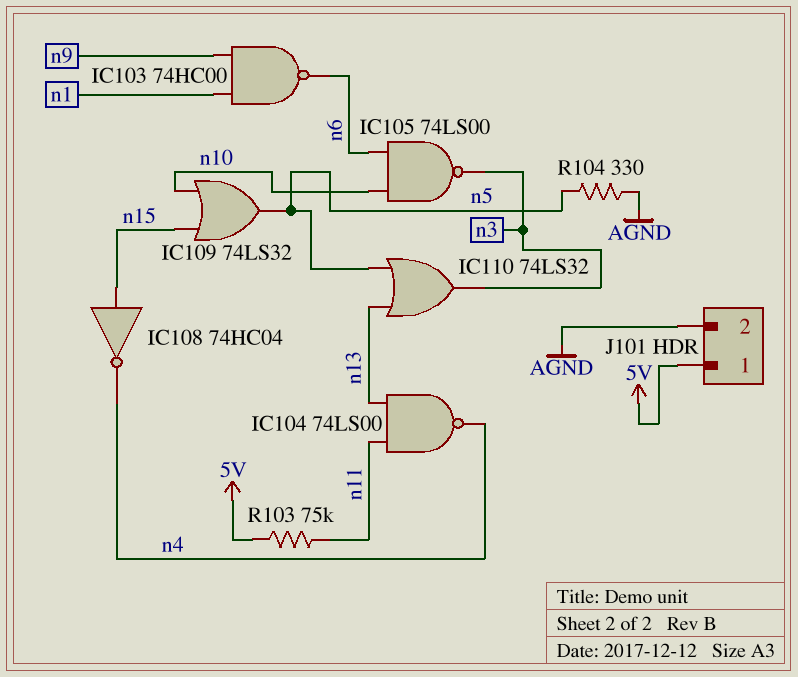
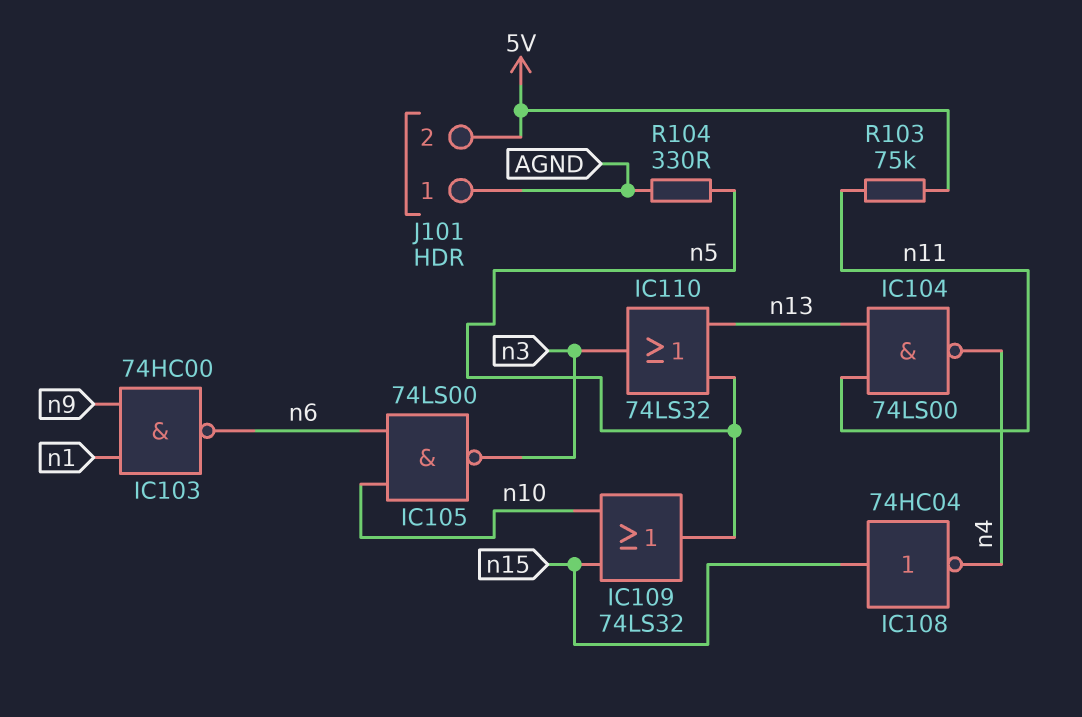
J101 pin 1: 5V -> AGND
J101 pin 2: AGND -> 5V

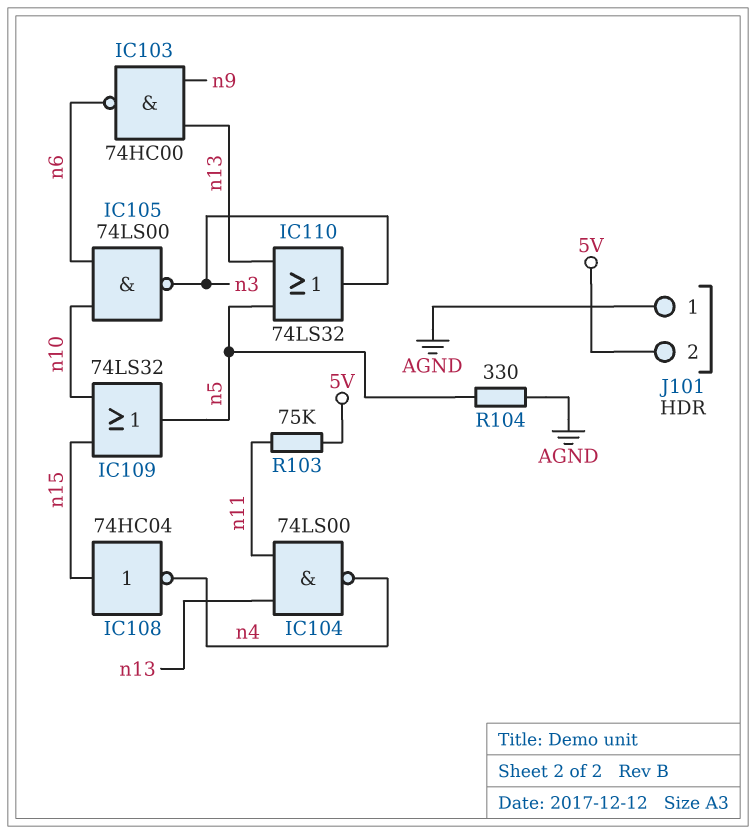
IC103: NAND 74HC00 (in n1, in n9, out n6) -> NAND 74HC00 (in n9, in n13, out n6)

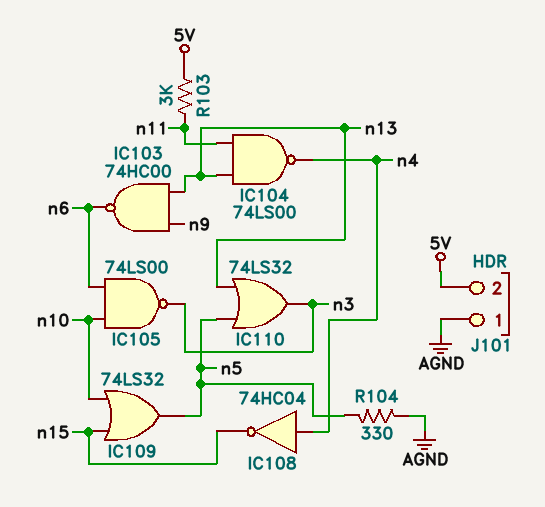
IC108: NOT 74HC04 (in n15, out n4) -> NOT 74HC04 (in n4, out n15)
R103: 75k (5V, n11) -> 3k (5V, n11)

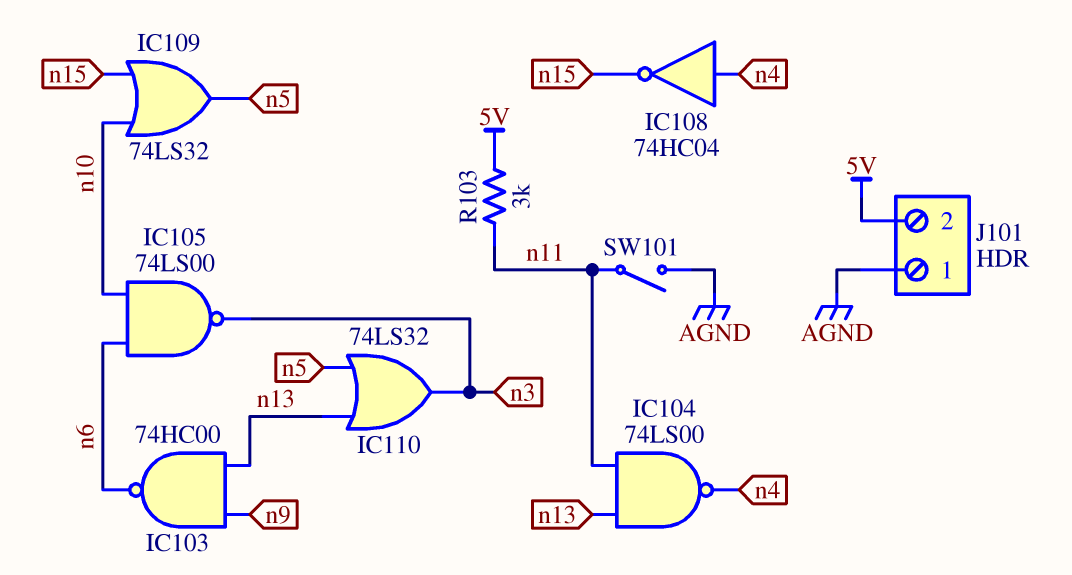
R104: 330 (AGND, n5) -> none
SW101: none -> switch (AGND, n11)

